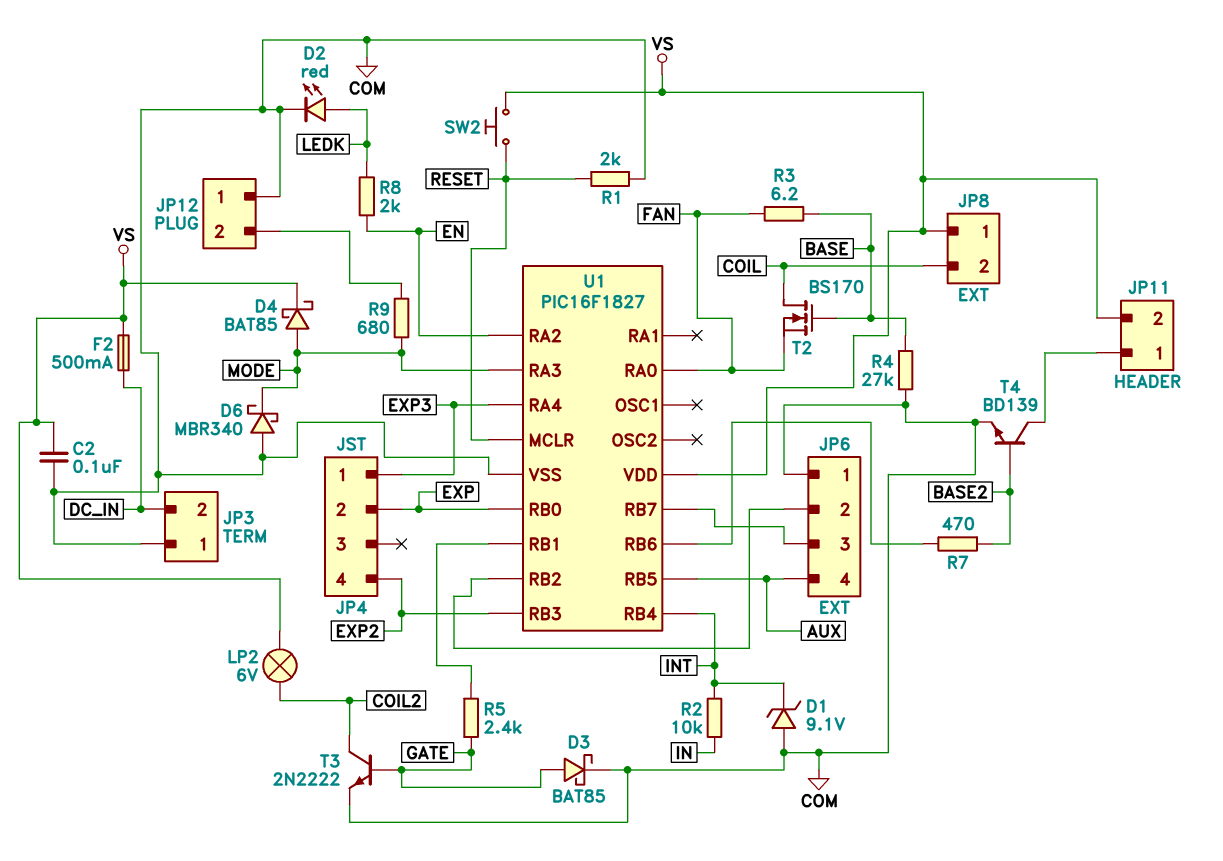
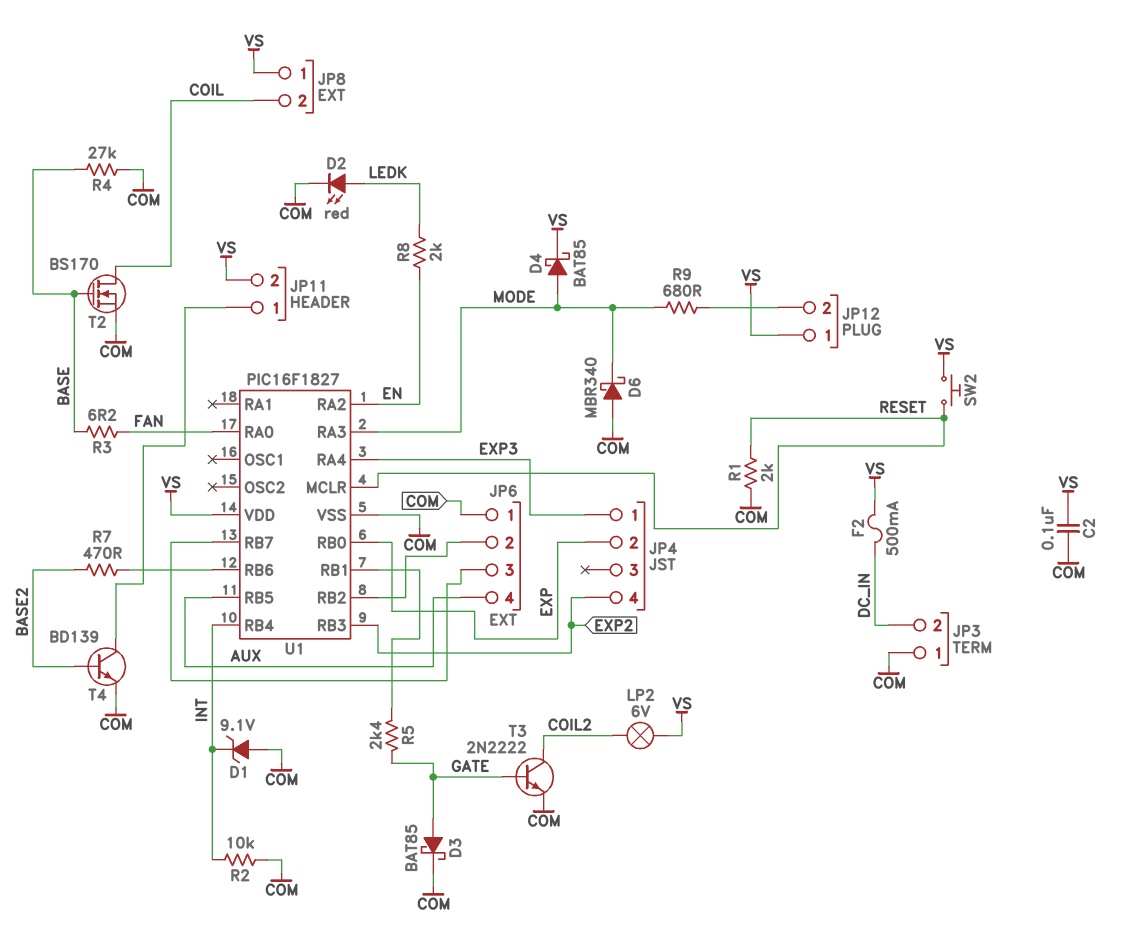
JP12 pin 1: COM -> VS
R2: 10k (IN, INT) -> 10k (COM, INT)
T2: NMOS BS170 (G BASE, D COIL, S FAN) -> NMOS BS170 (G BASE, D COIL, S COM)

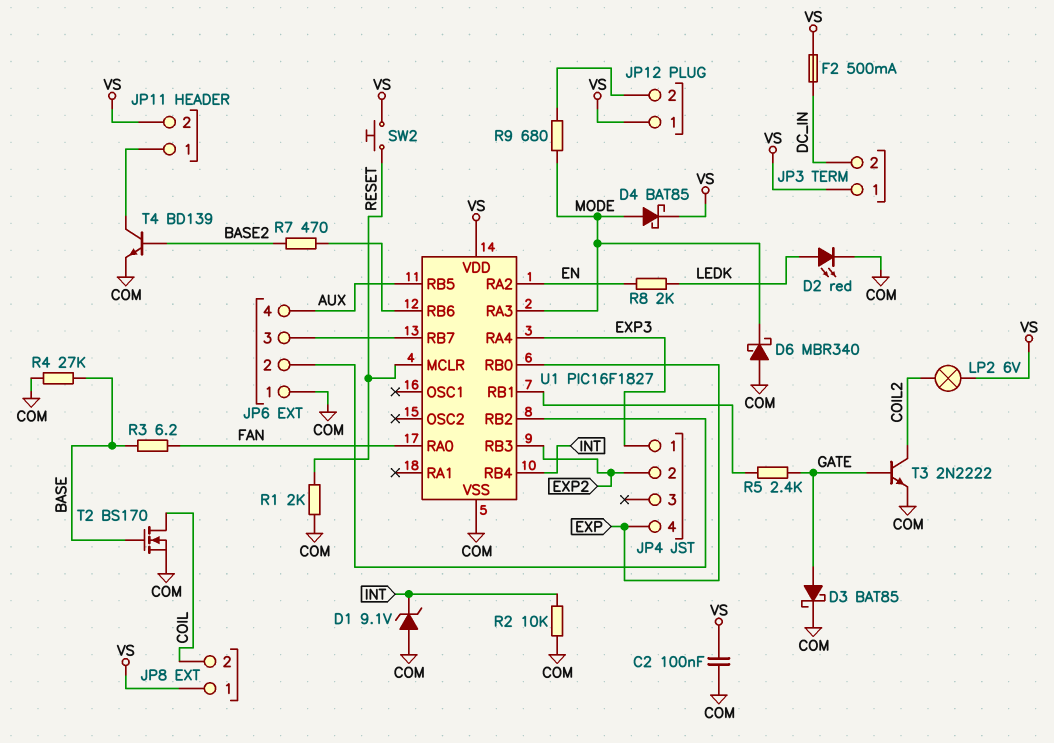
JP3 pin 1: COM -> VS
JP4 pin 2: EXP -> EXP2
JP4 pin 4: EXP2 -> EXP

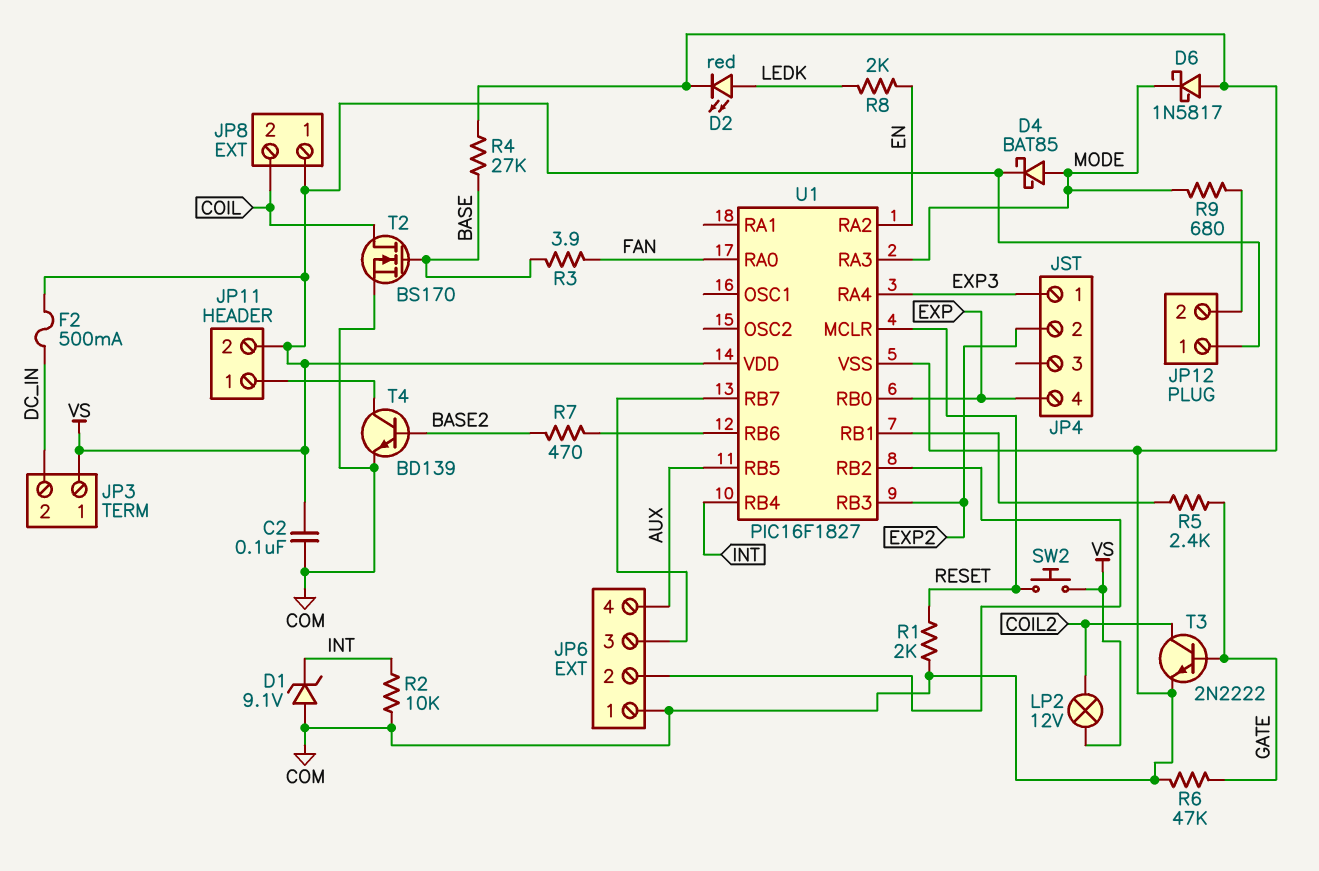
D3: schottky BAT85 (A GATE, K COM) -> none
D6: schottky MBR340 (A COM, K MODE) -> schottky 1N5817 (A COM, K MODE)
LP2: lamp 6V (COIL2, VS) -> lamp 12V (COIL2, VS)
R3: 6.2 (BASE, FAN) -> 3.9 (BASE, FAN)
R6: none -> 47k (COM, GATE)

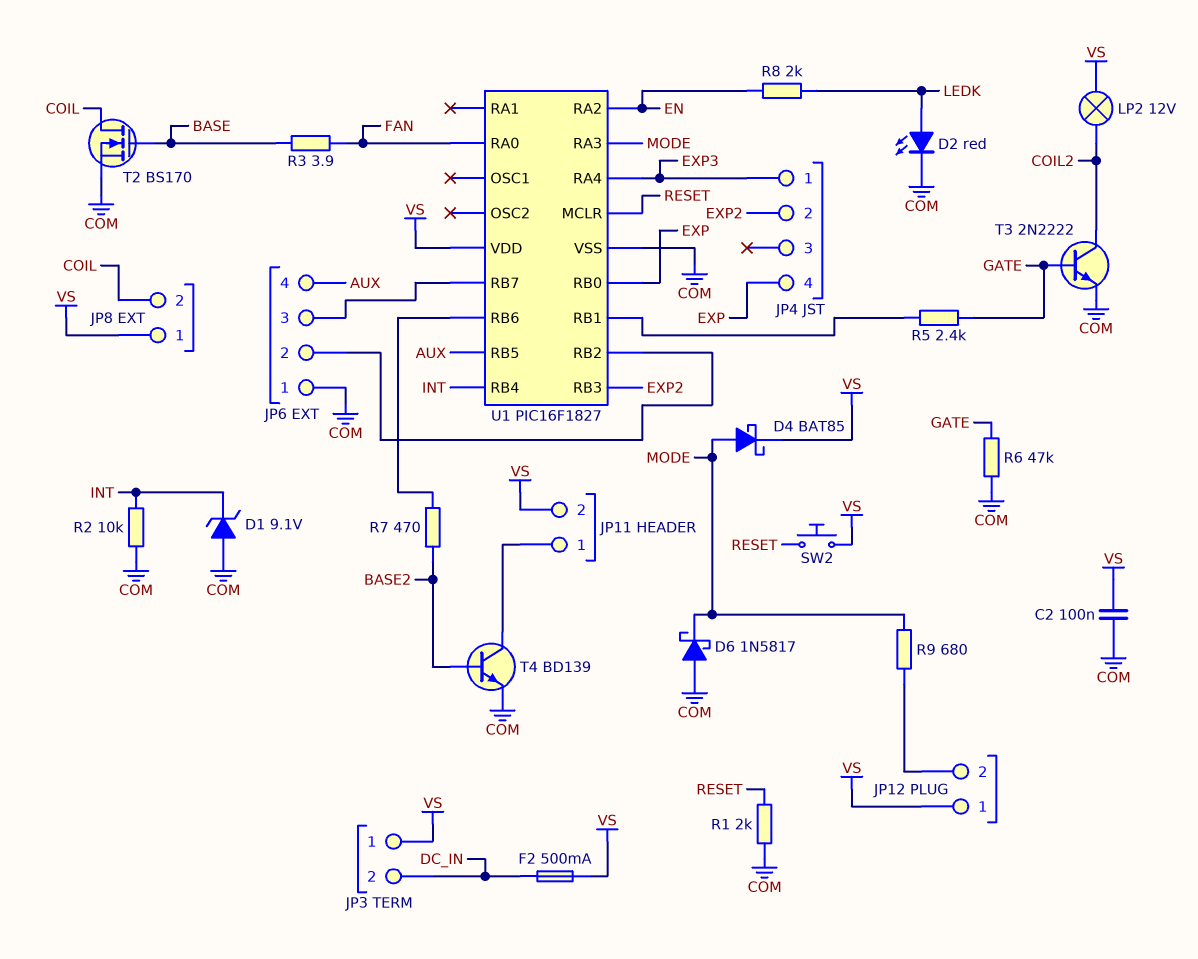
R4: 27k (BASE, COM) -> none

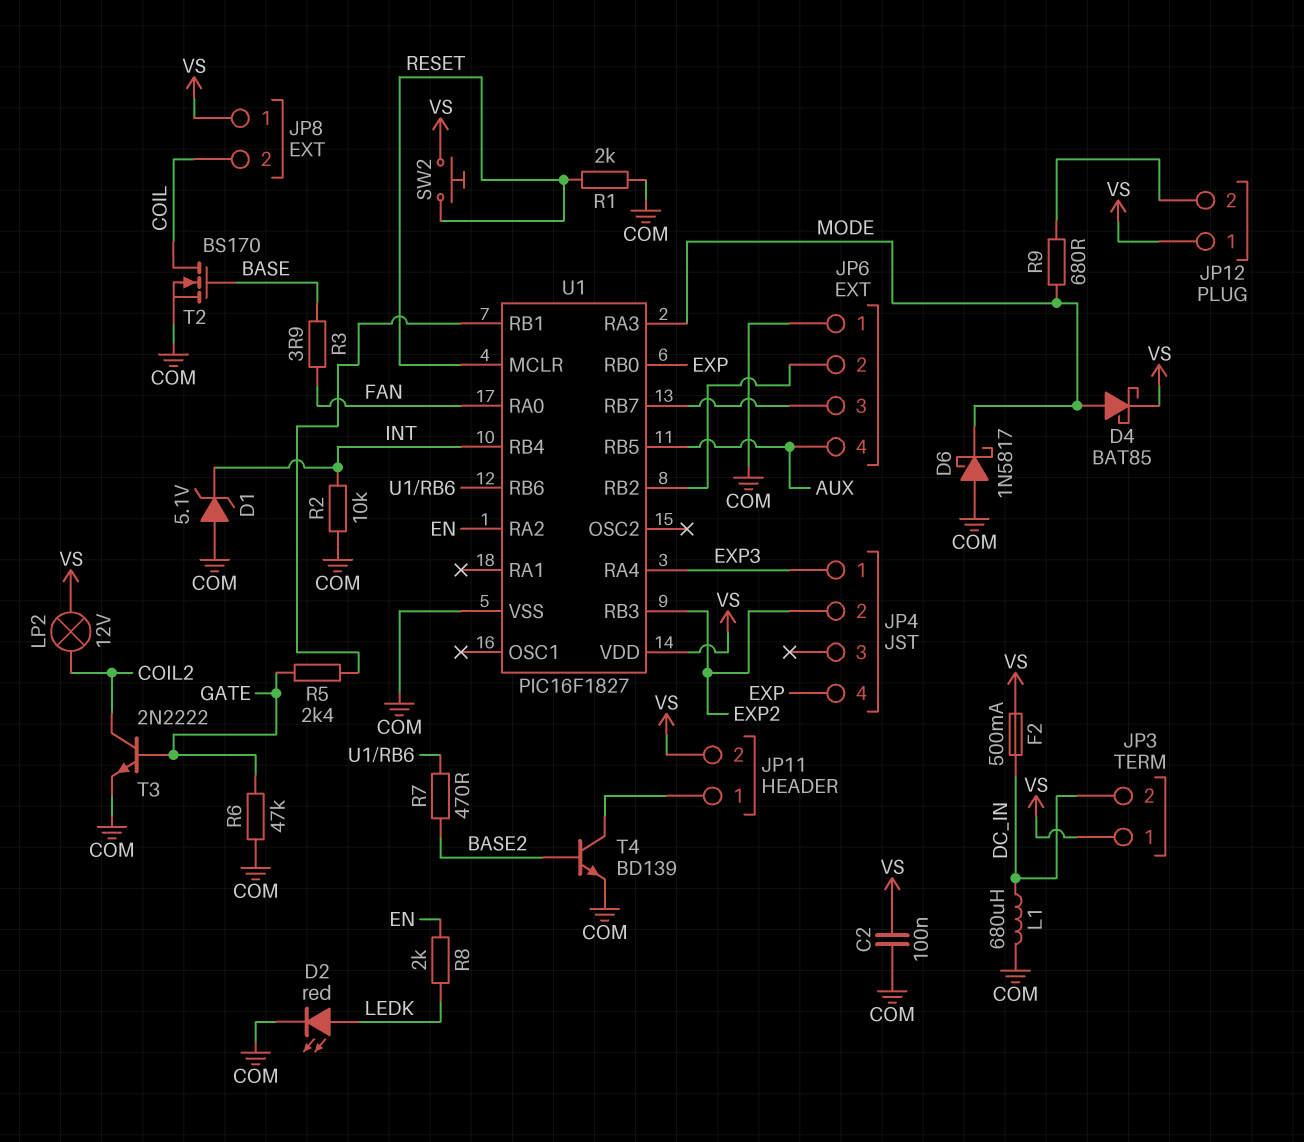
D1: zener 9.1V (A COM, K INT) -> zener 5.1V (A COM, K INT)
L1: none -> 680uH (COM, DC_IN)

